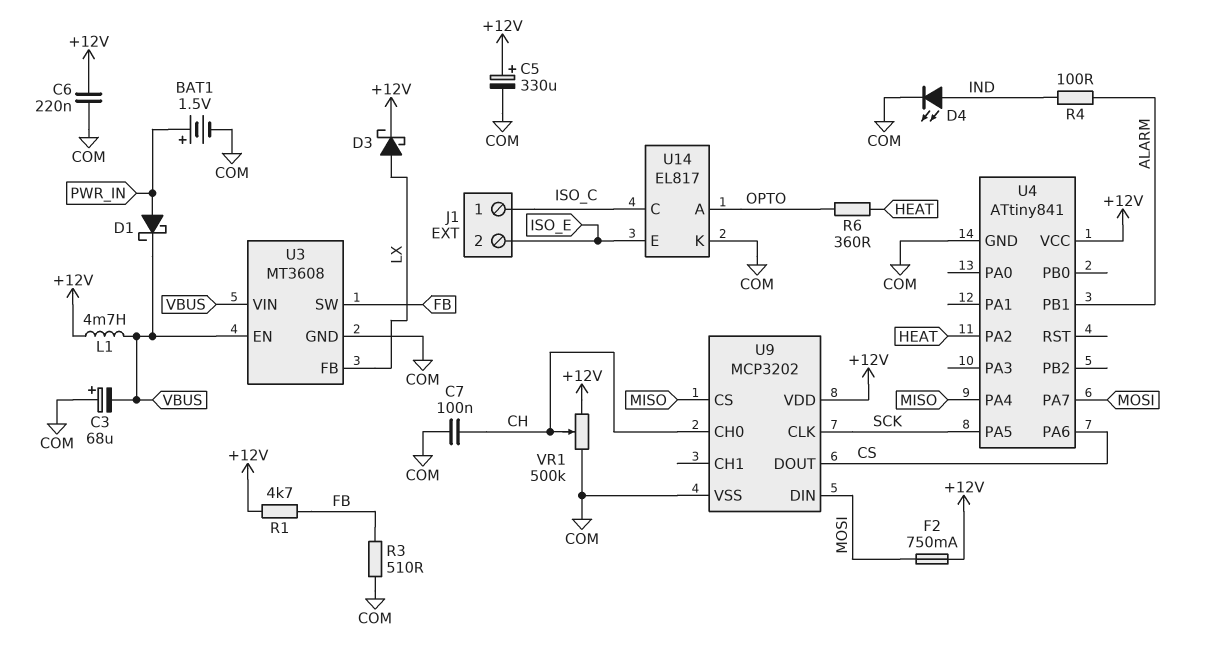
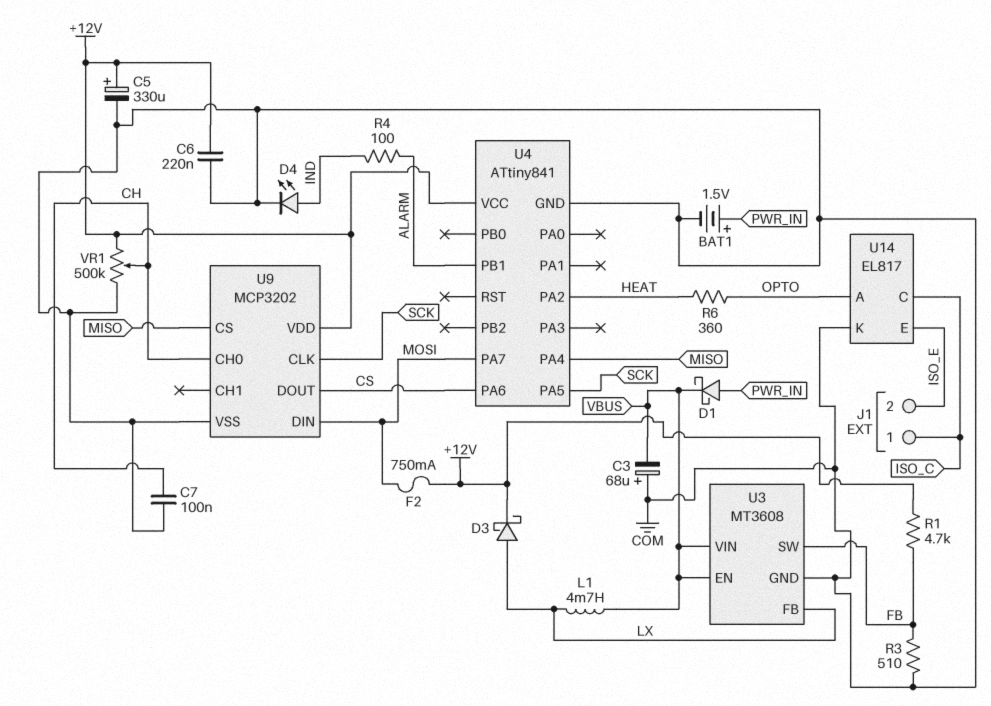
L1: 4.7mH (+12V, VBUS) -> 4.7mH (LX, VBUS)

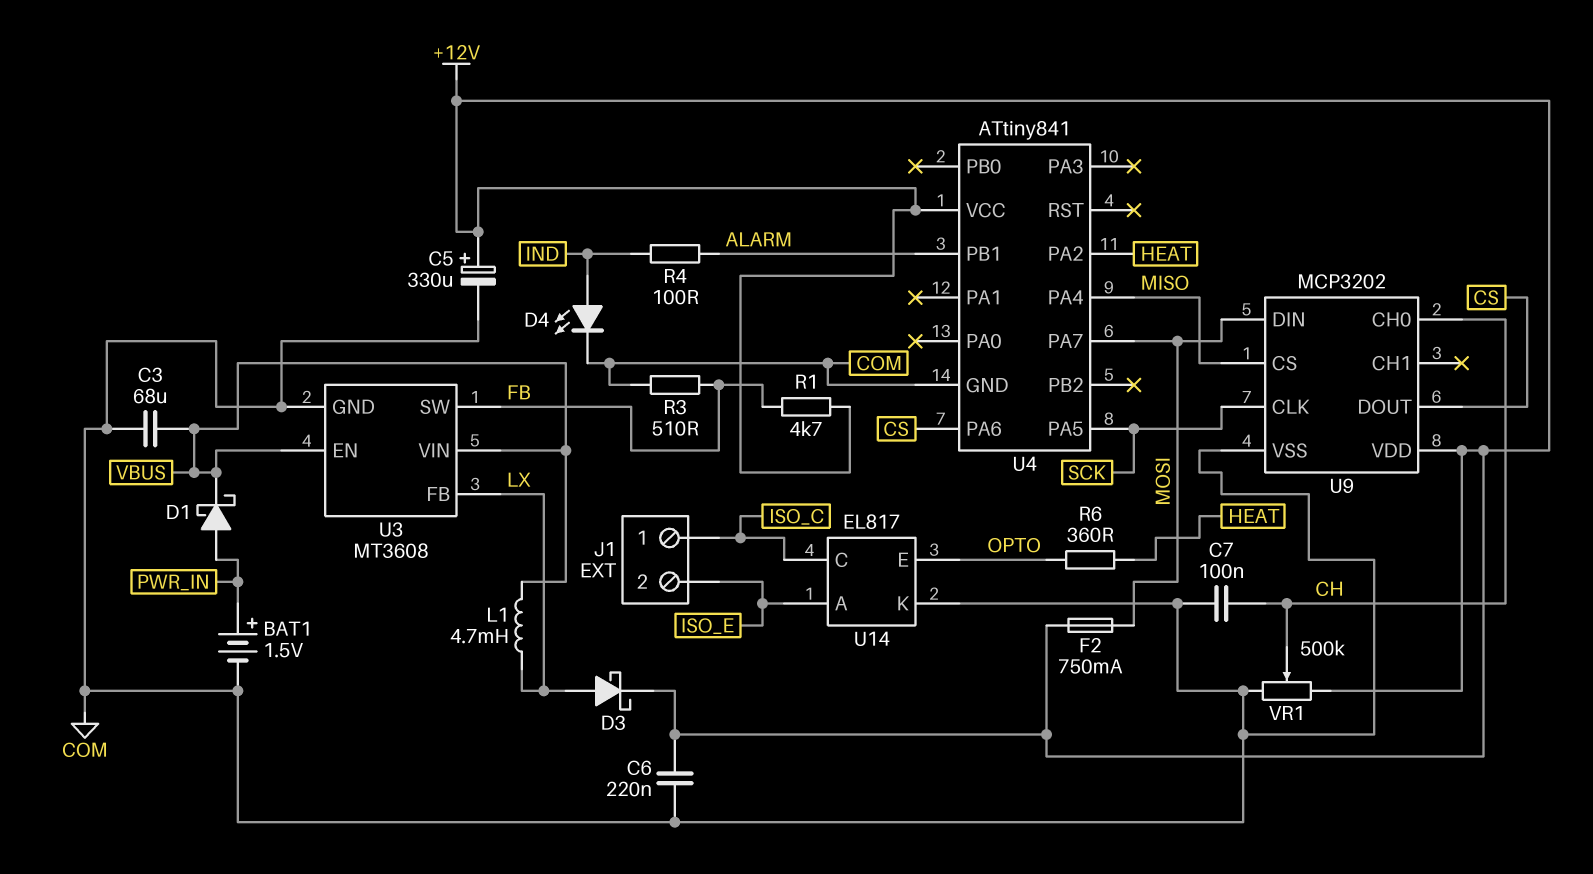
C3: 68uF (plus COM, minus VBUS) -> 68uF (COM, VBUS)
U14 pin A: OPTO -> ISO_E
U14 pin E: ISO_E -> OPTO

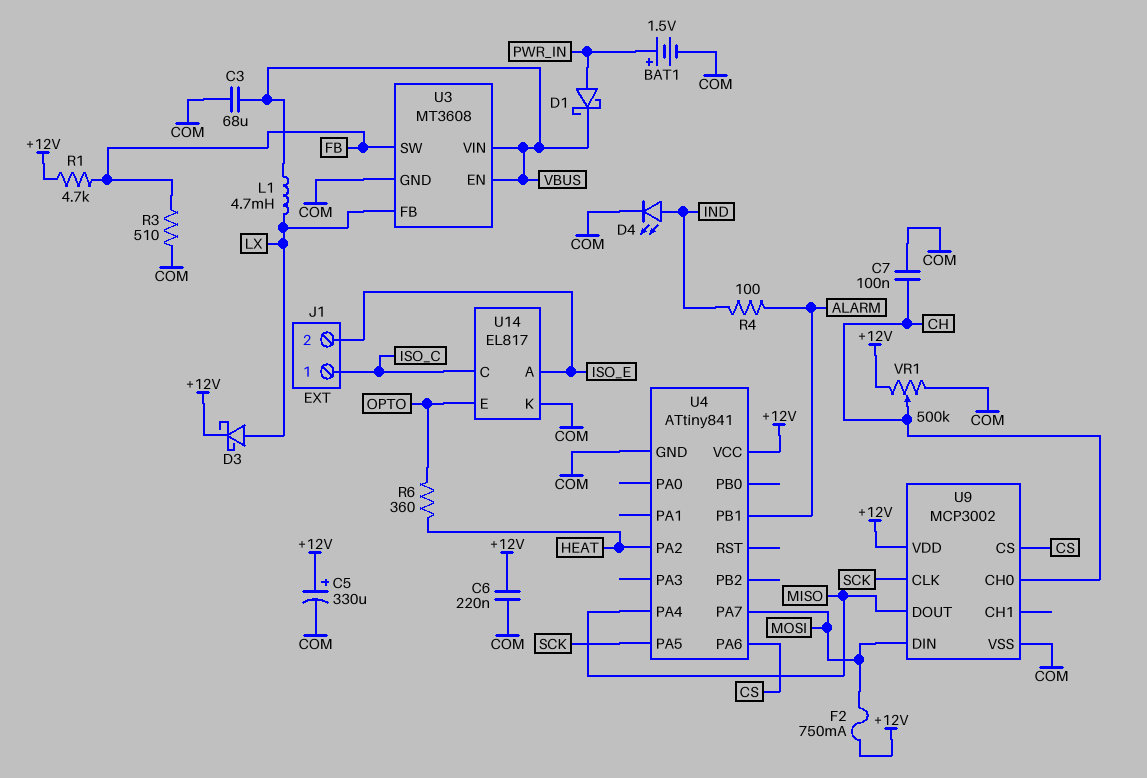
U9: MCP3202 -> MCP3002
U9 pin CS: MISO -> CS
U9 pin DOUT: CS -> MISO

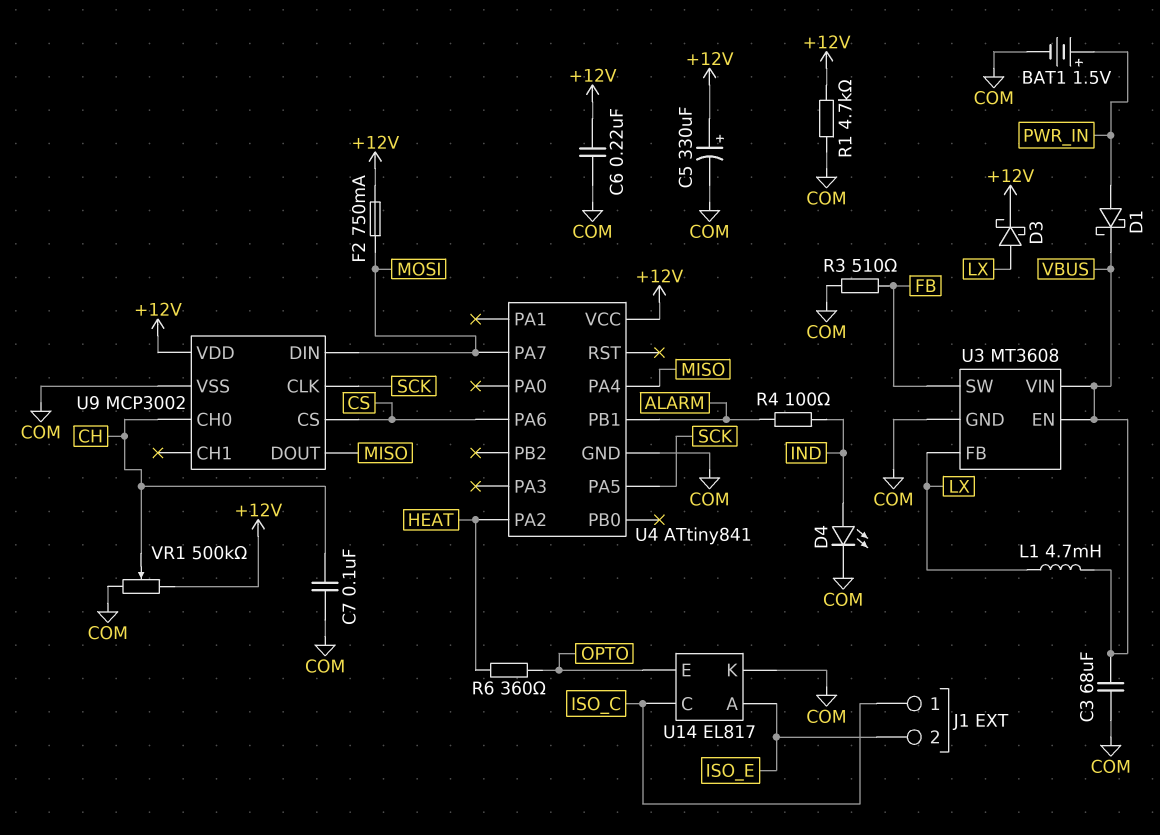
R1: 4.7k (+12V, FB) -> 4.7k (+12V, COM)

